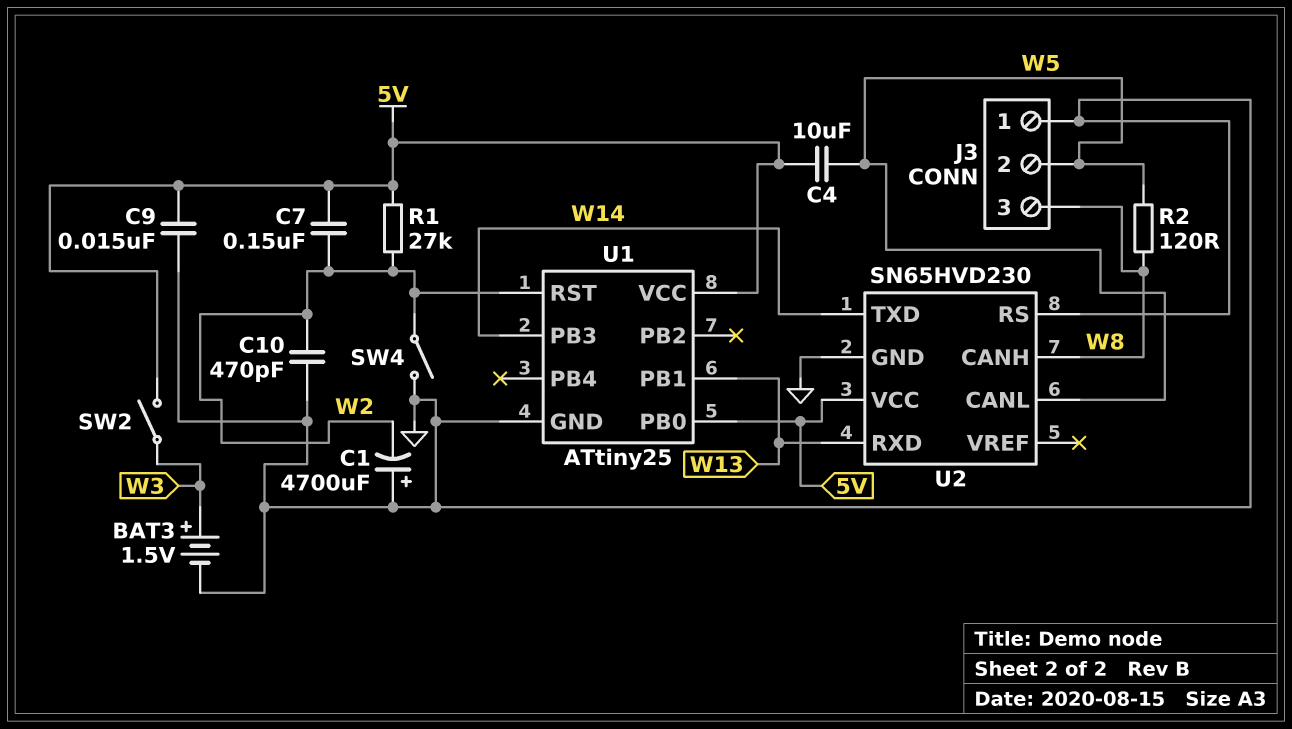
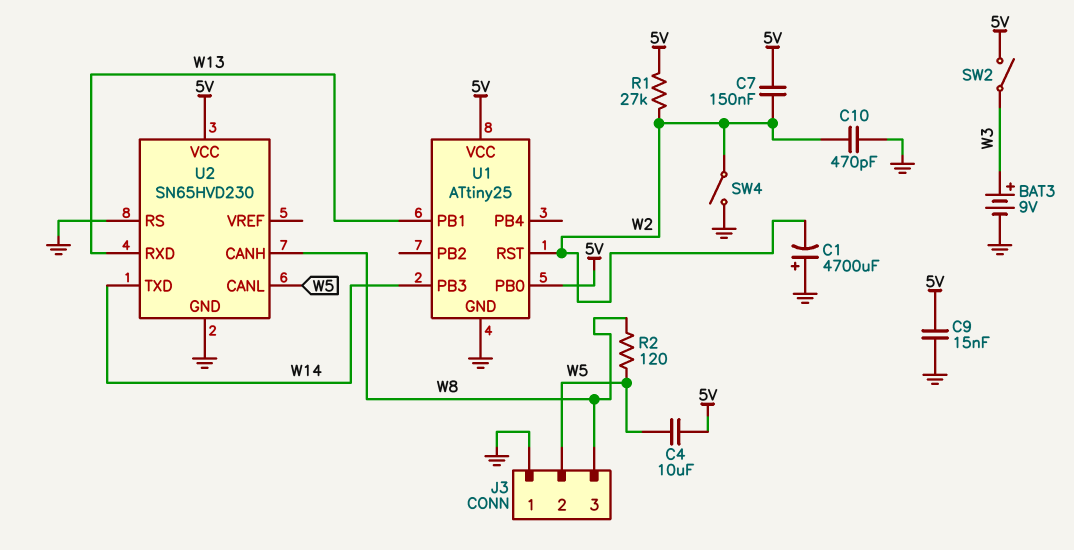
BAT3: 1.5V (plus W3, minus GND) -> 9V (plus W3, minus GND)

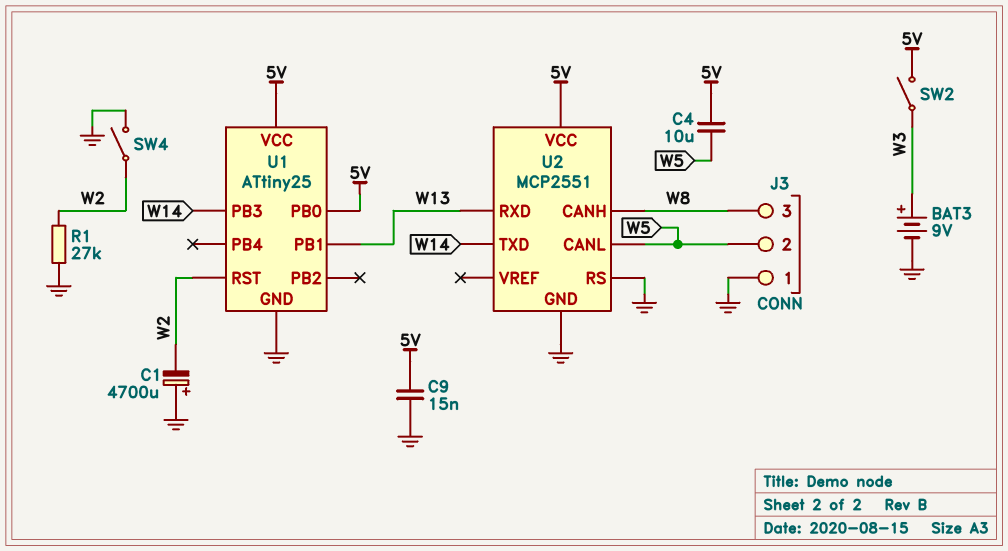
C7: 150nF (5V, W2) -> none
C10: 470pF (GND, W2) -> none
R1: 27k (5V, W2) -> 27k (GND, W2)
R2: 120 (W5, W8) -> none
U2: SN65HVD230 -> MCP2551

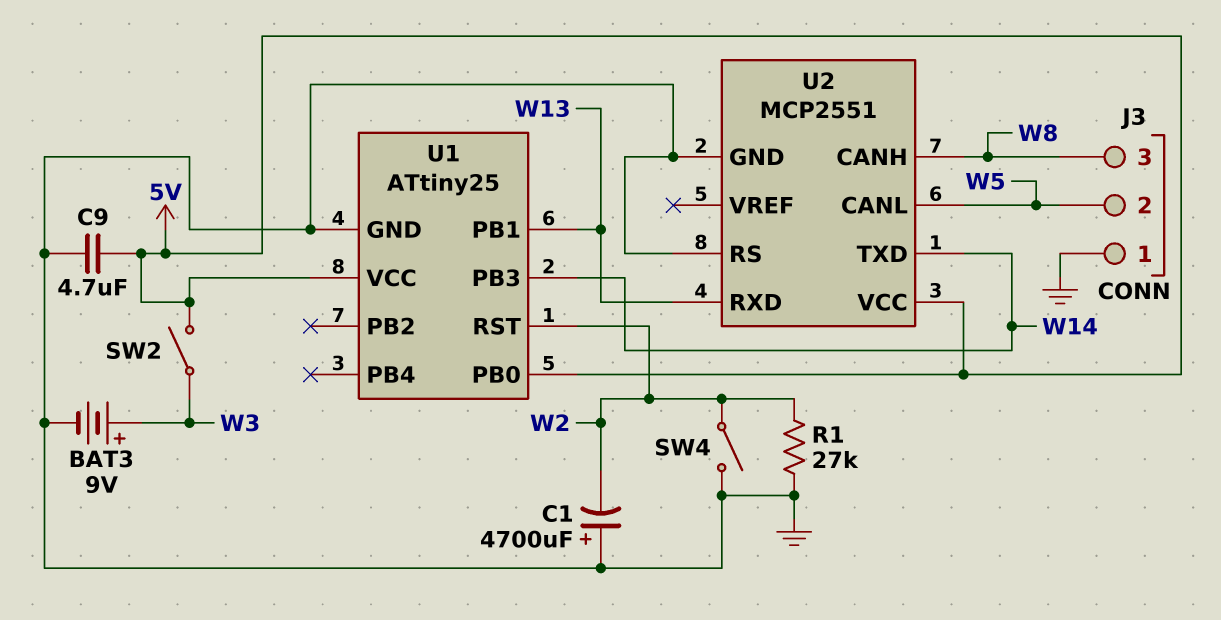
C4: 10uF (5V, W5) -> none
C9: 15nF (5V, GND) -> 4.7uF (5V, GND)

